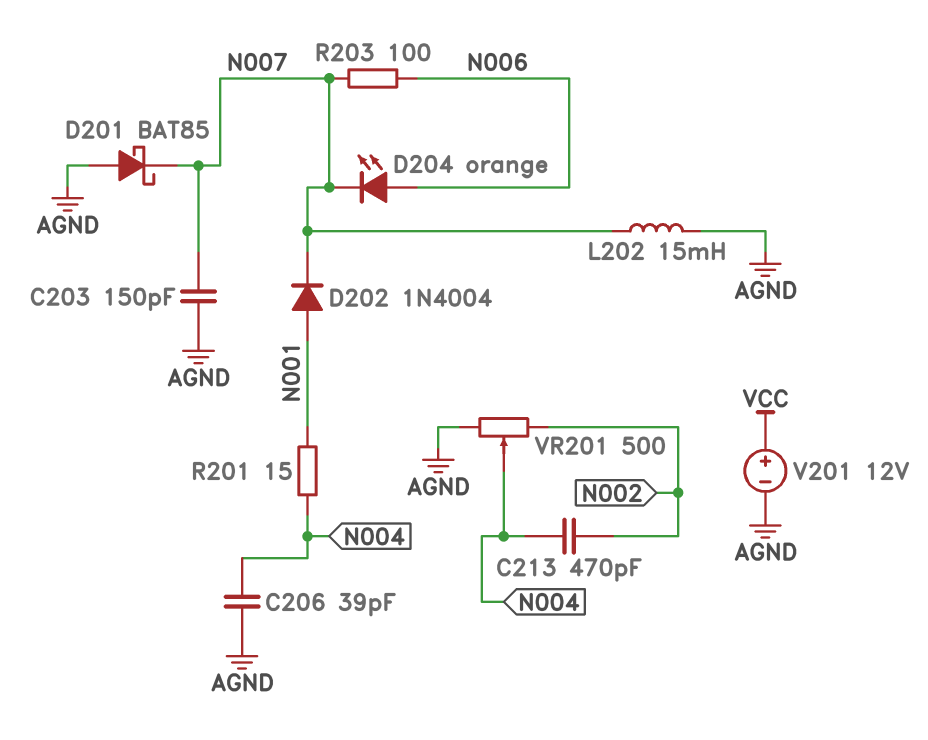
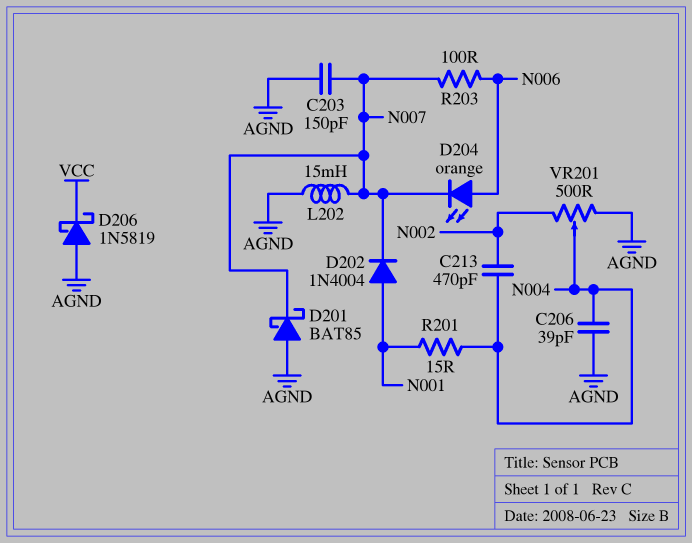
D206: none -> schottky 1N5819 (A AGND, K VCC)
V201: 12V (plus VCC, minus AGND) -> none

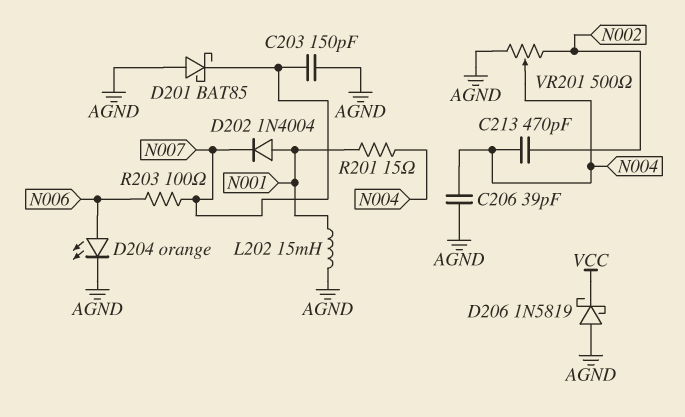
D204: LED orange (A N006, K N007) -> LED orange (A N006, K AGND)
L202: 15mH (AGND, N007) -> 15mH (AGND, N001)

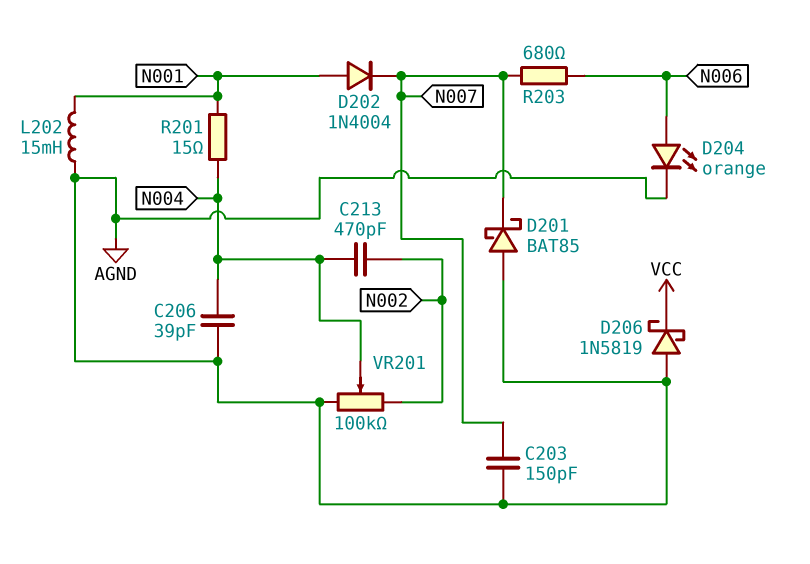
R203: 100 (N006, N007) -> 680 (N006, N007)
VR201: 500 (AGND, N002, wiper N004) -> 100k (AGND, N002, wiper N004)

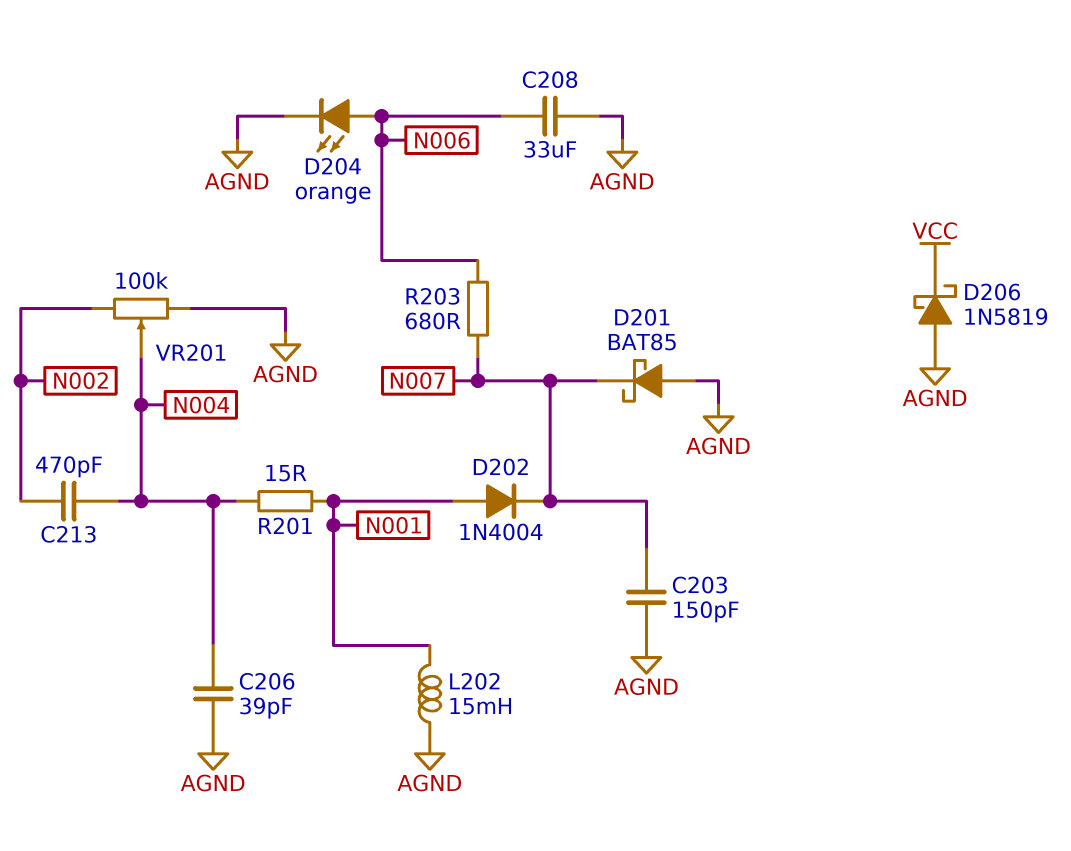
C208: none -> 33uF (AGND, N006)

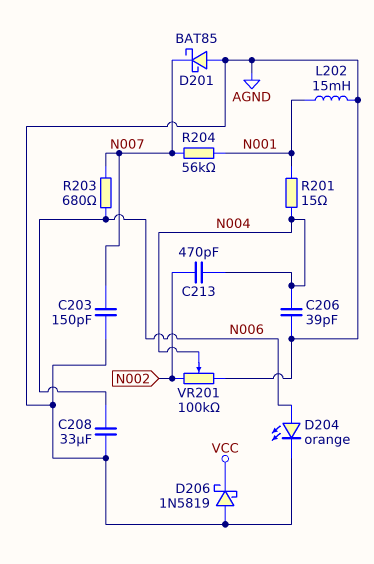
D202: diode 1N4004 (A N001, K N007) -> none
R204: none -> 56k (N001, N007)

